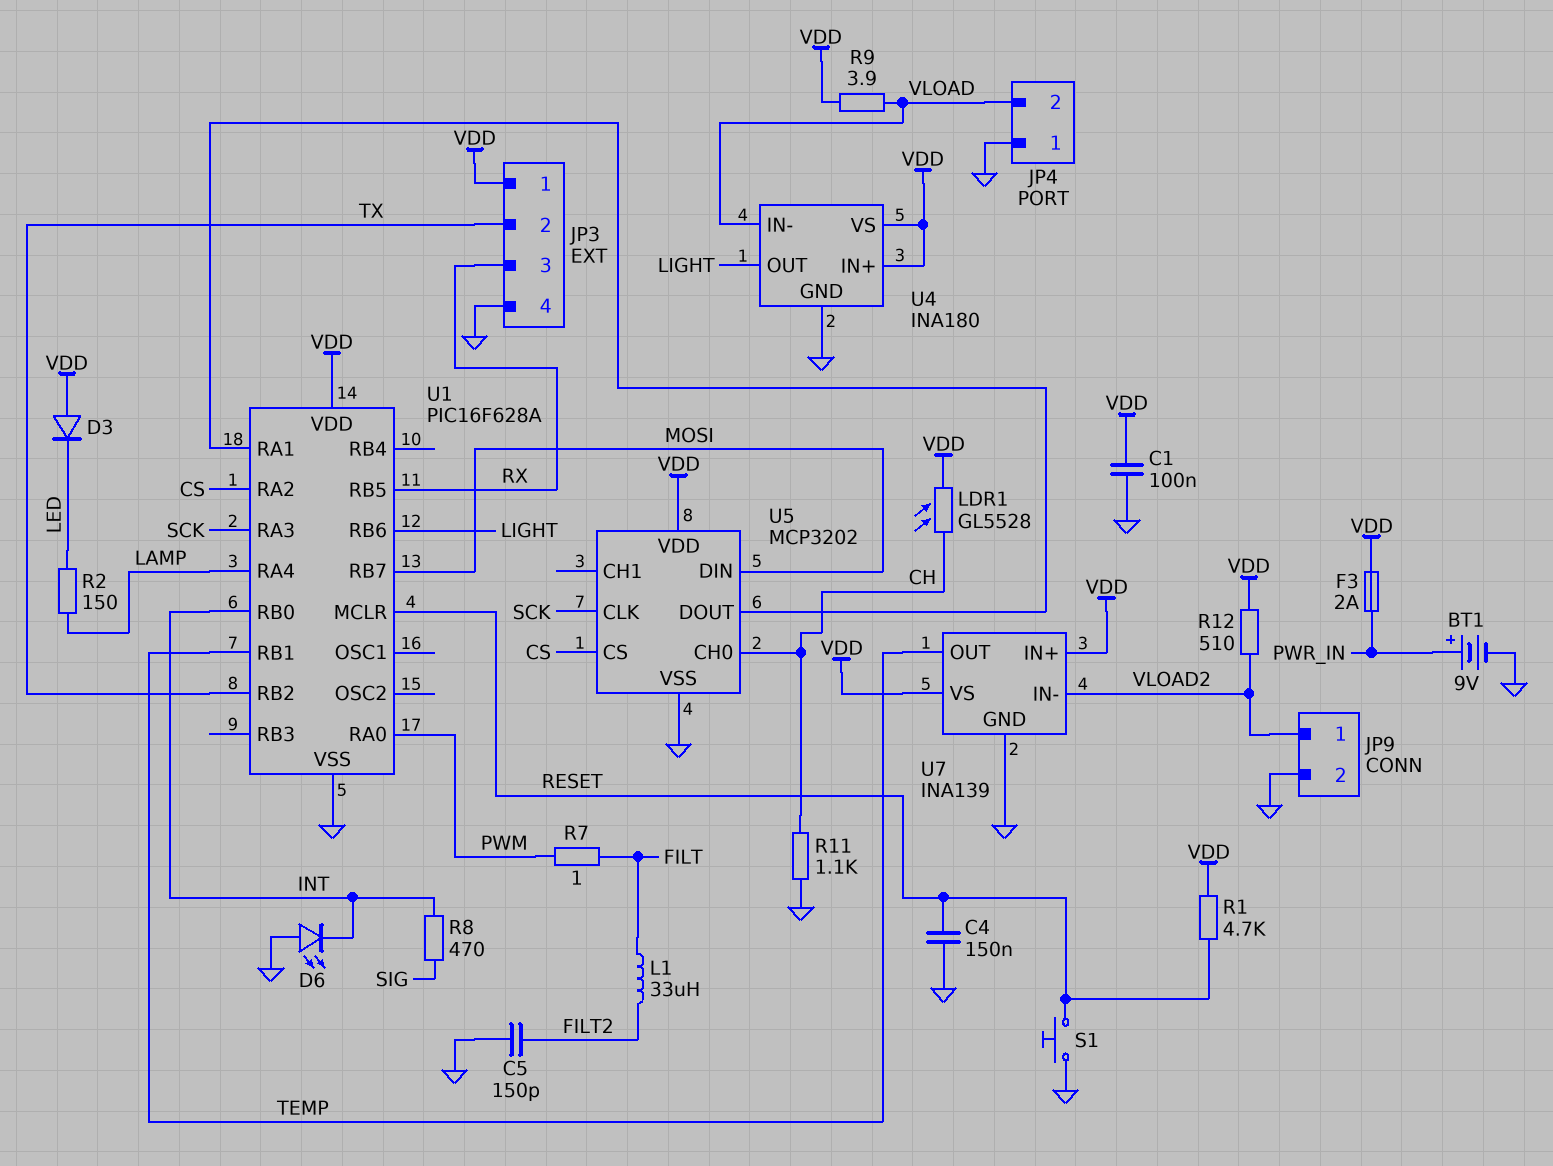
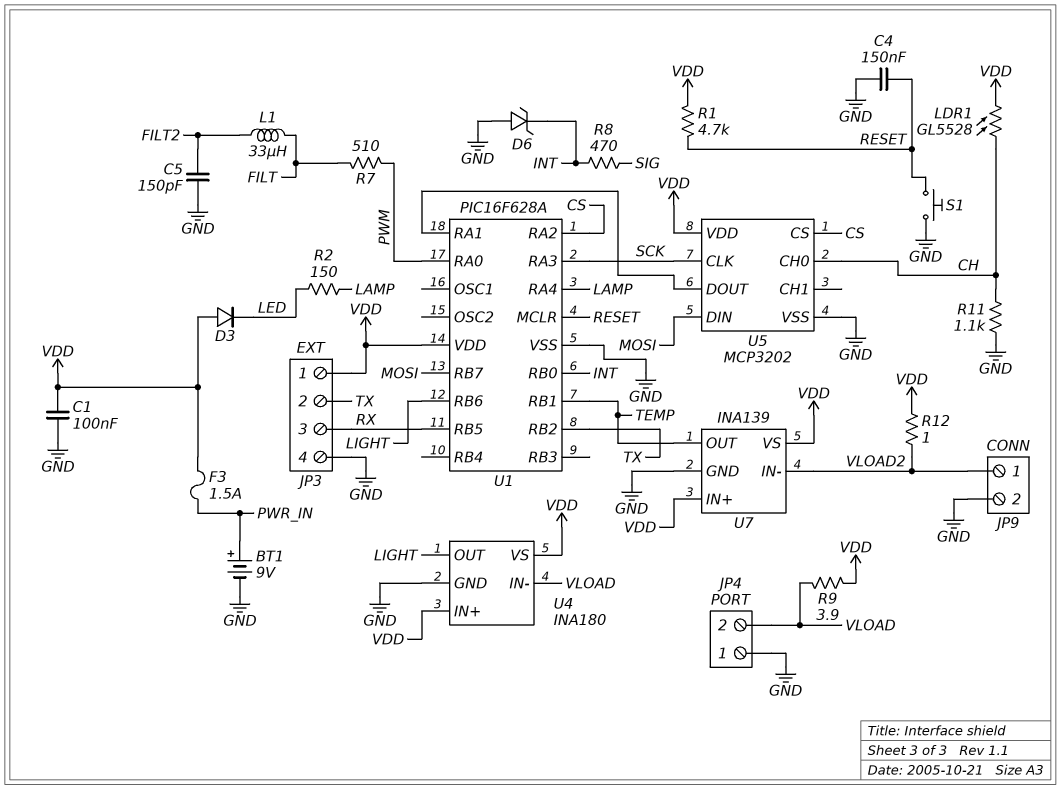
D6: LED (A GND, K INT) -> zener (A GND, K INT)
F3: 2A (PWR_IN, VDD) -> 1.5A (PWR_IN, VDD)
R7: 1 (FILT, PWM) -> 510 (FILT, PWM)
R12: 510 (VDD, VLOAD2) -> 1 (VDD, VLOAD2)

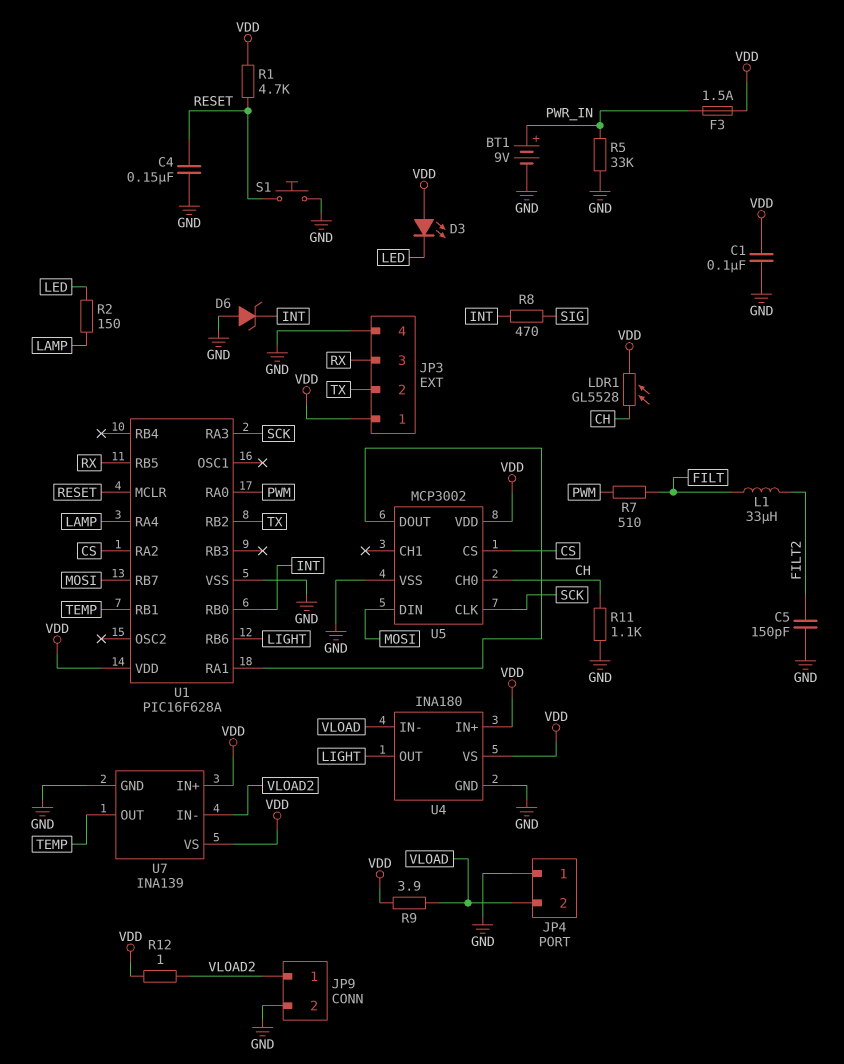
D3: diode (A VDD, K LED) -> LED (A VDD, K LED)
R5: none -> 33k (GND, PWR_IN)
U5: MCP3202 -> MCP3002

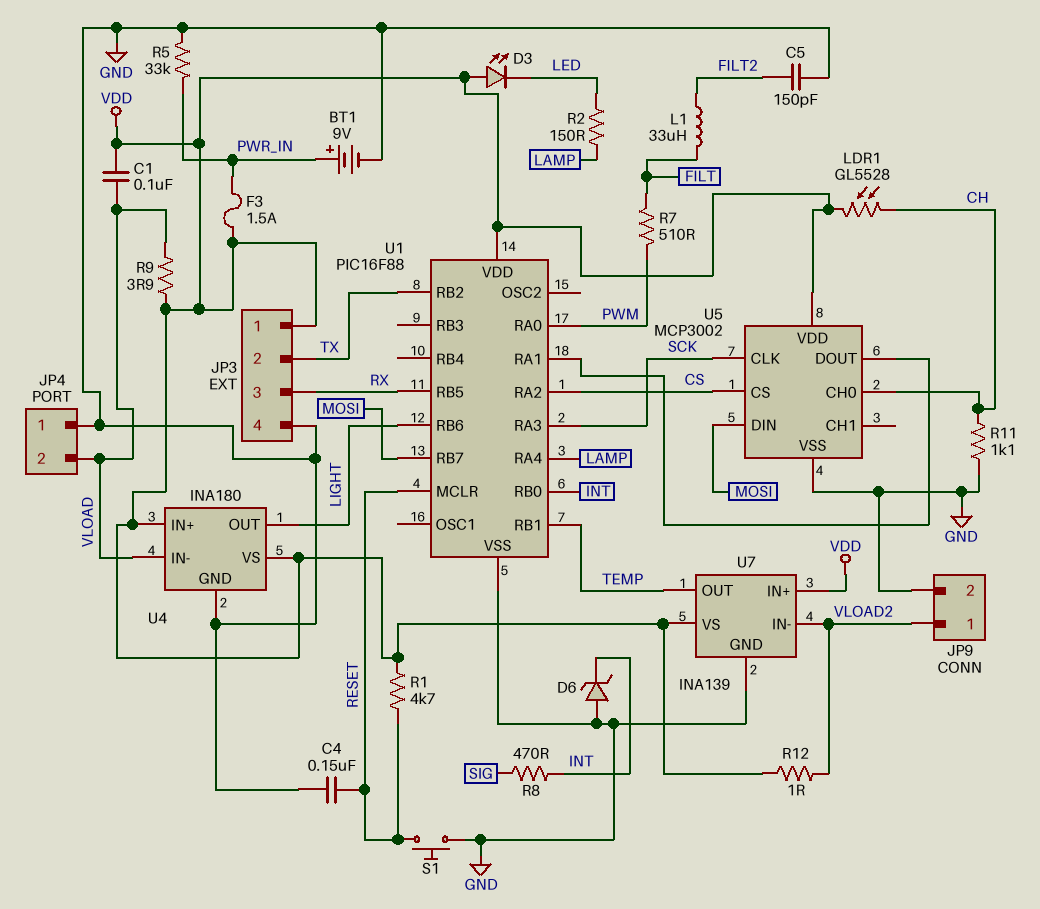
C1: 100nF (GND, VDD) -> 100nF (VDD, VLOAD)
U1: PIC16F628A -> PIC16F88

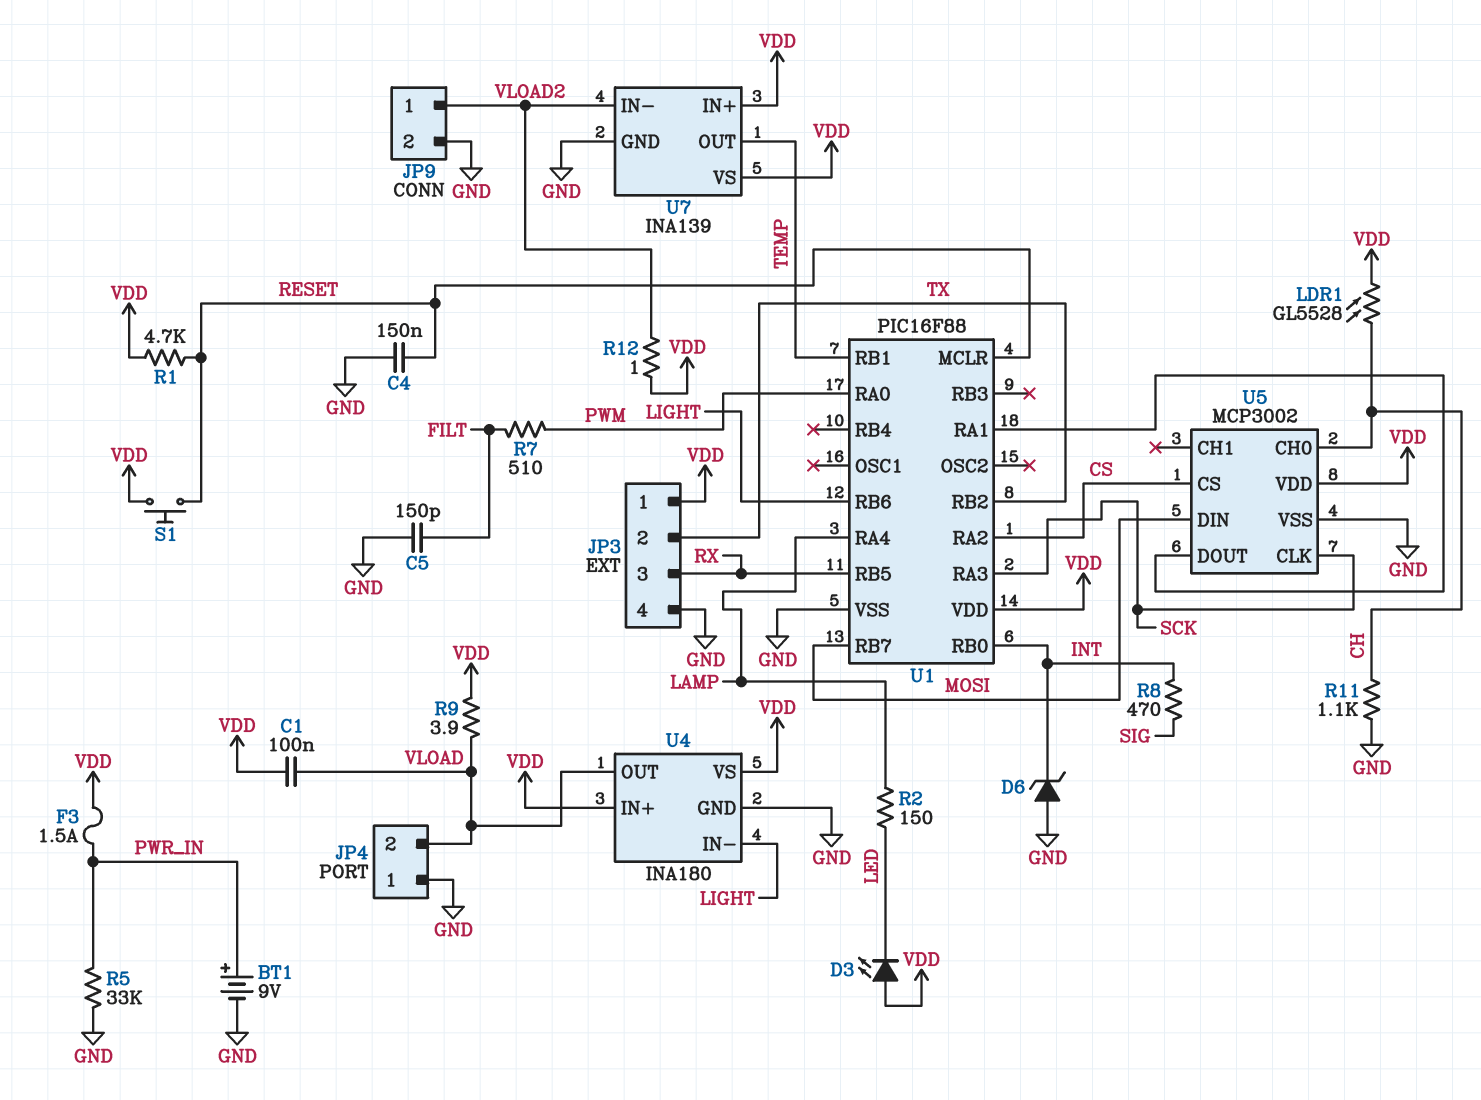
C5: 150pF (FILT2, GND) -> 150pF (FILT, GND)
L1: 33uH (FILT, FILT2) -> none
S1: button (GND, RESET) -> button (RESET, VDD)
U4 pin IN-: VLOAD -> LIGHT
U4 pin OUT: LIGHT -> VLOAD

